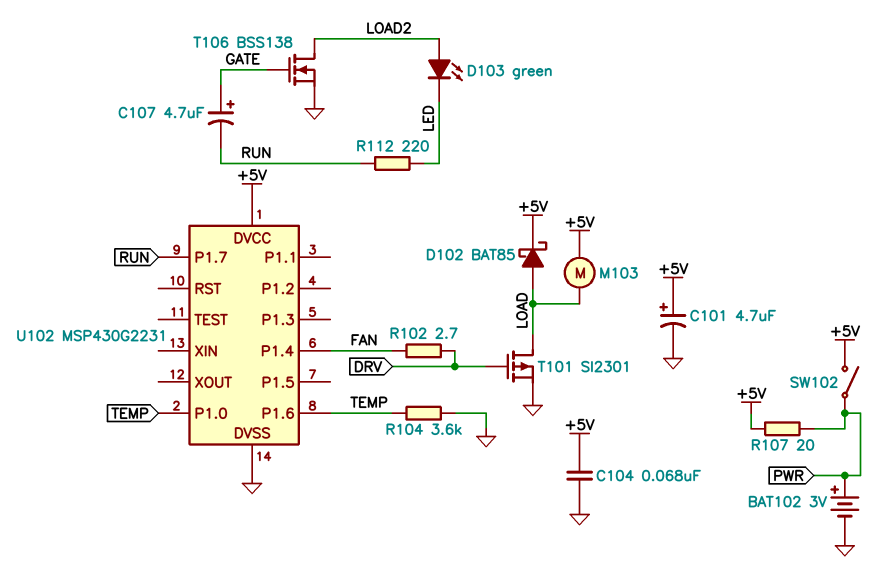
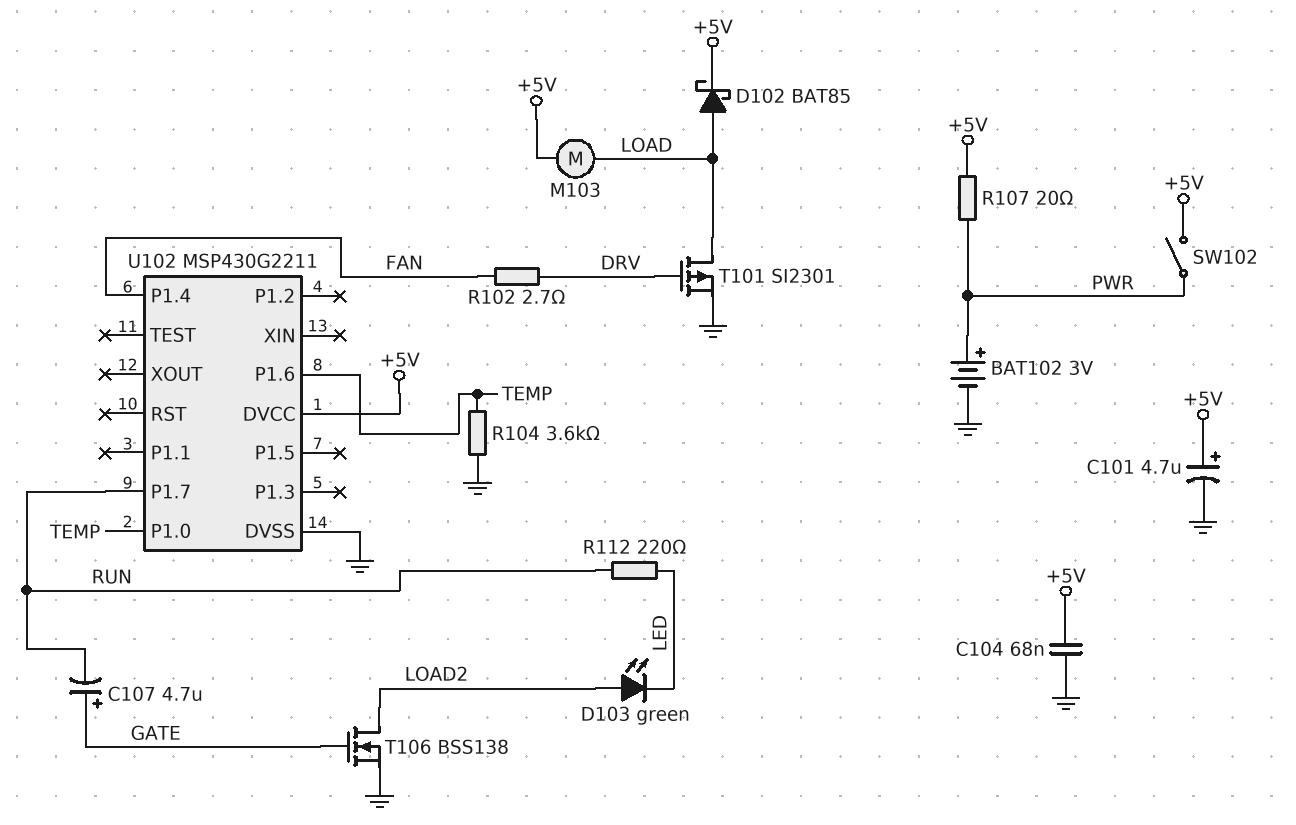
U102: MSP430G2231 -> MSP430G2211

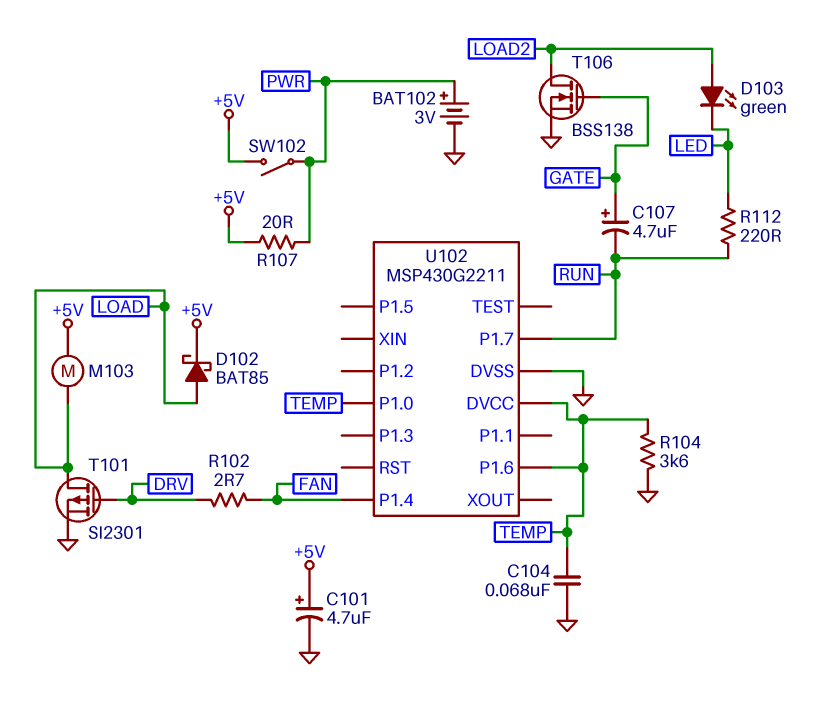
C104: 68nF (+5V, GND) -> 68nF (GND, TEMP)
U102 pin DVCC: +5V -> TEMP

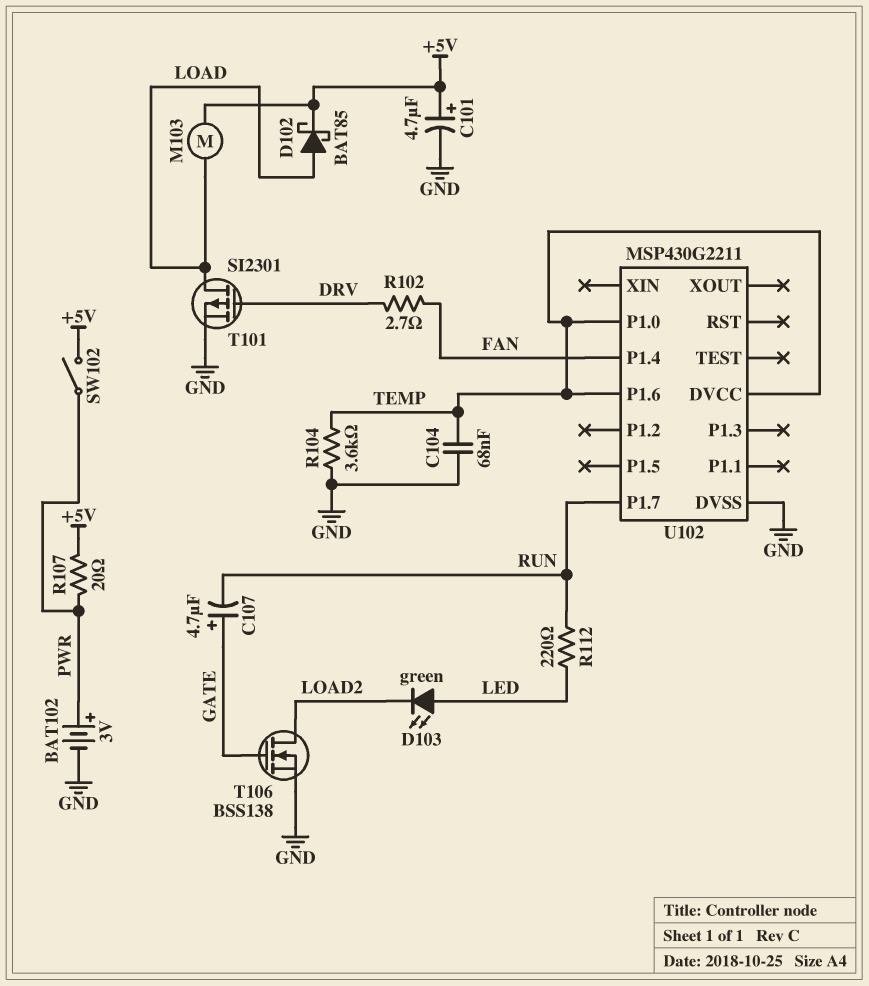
D103: LED green (A LOAD2, K LED) -> LED green (A LED, K LOAD2)

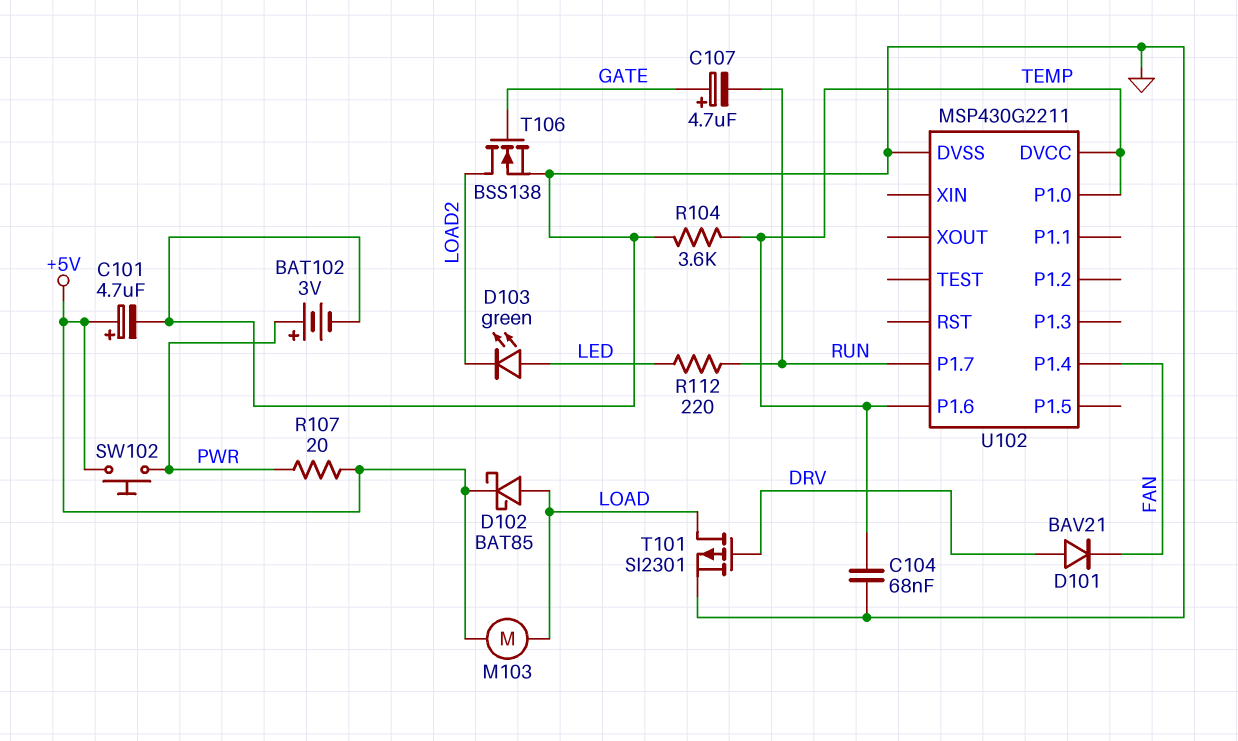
D101: none -> diode BAV21 (A DRV, K FAN)
R102: 2.7 (DRV, FAN) -> none
SW102: switch (+5V, PWR) -> button (+5V, PWR)

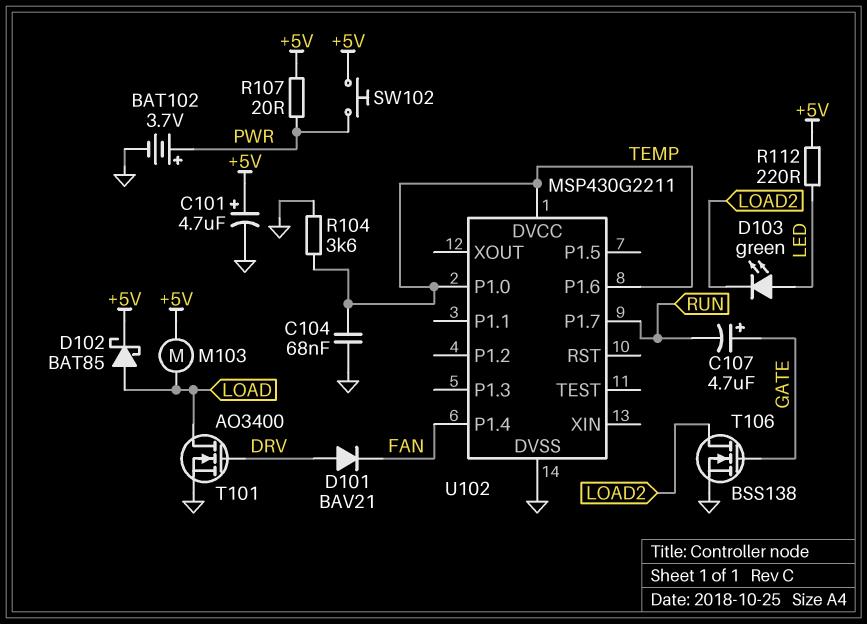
BAT102: 3V (plus PWR, minus GND) -> 3.7V (plus PWR, minus GND)
R112: 220 (LED, RUN) -> 220 (+5V, LED)
T101: PMOS SI2301 (G DRV, D LOAD, S GND) -> NMOS AO3400 (G DRV, D LOAD, S GND)

